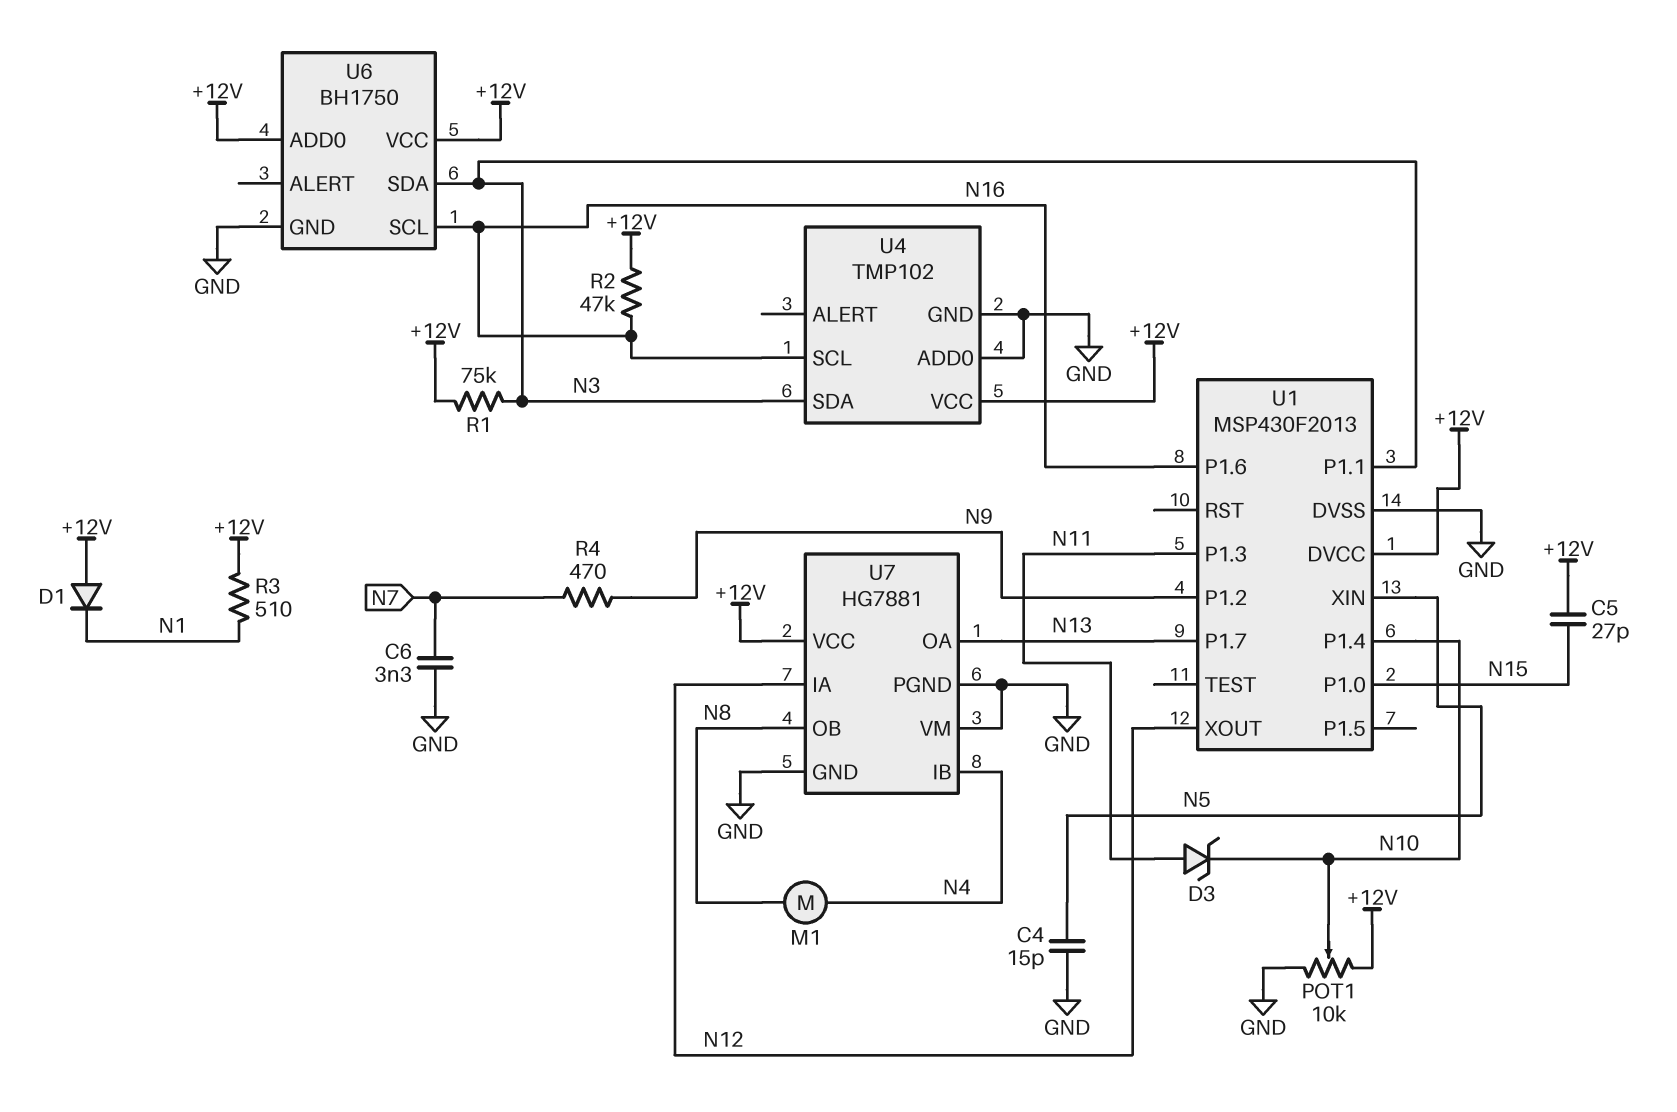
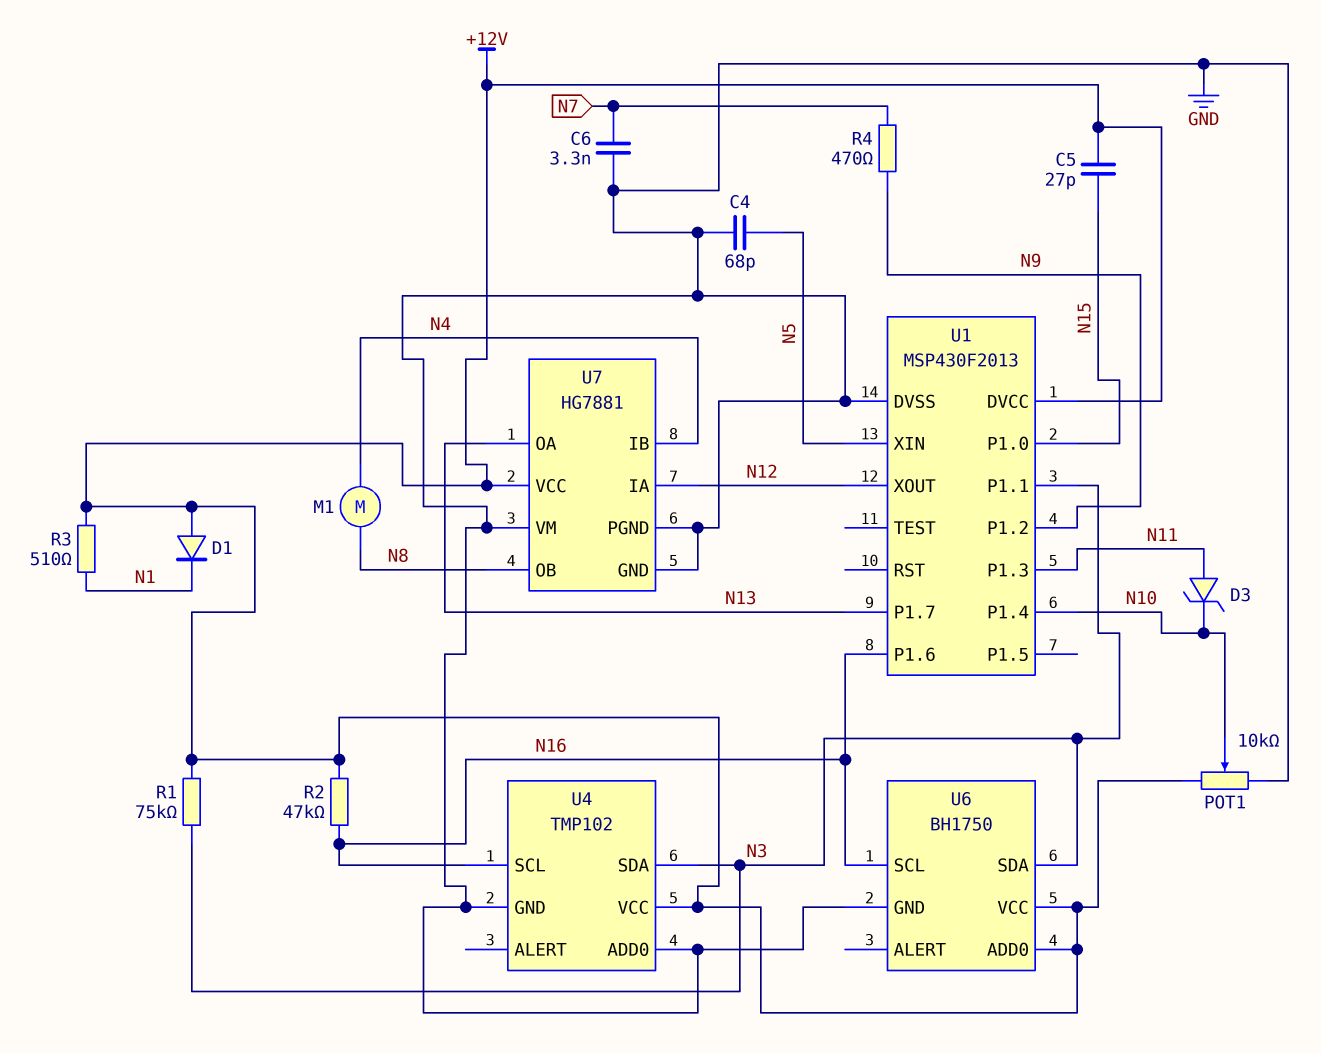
C4: 15pF (GND, N5) -> 68pF (GND, N5)

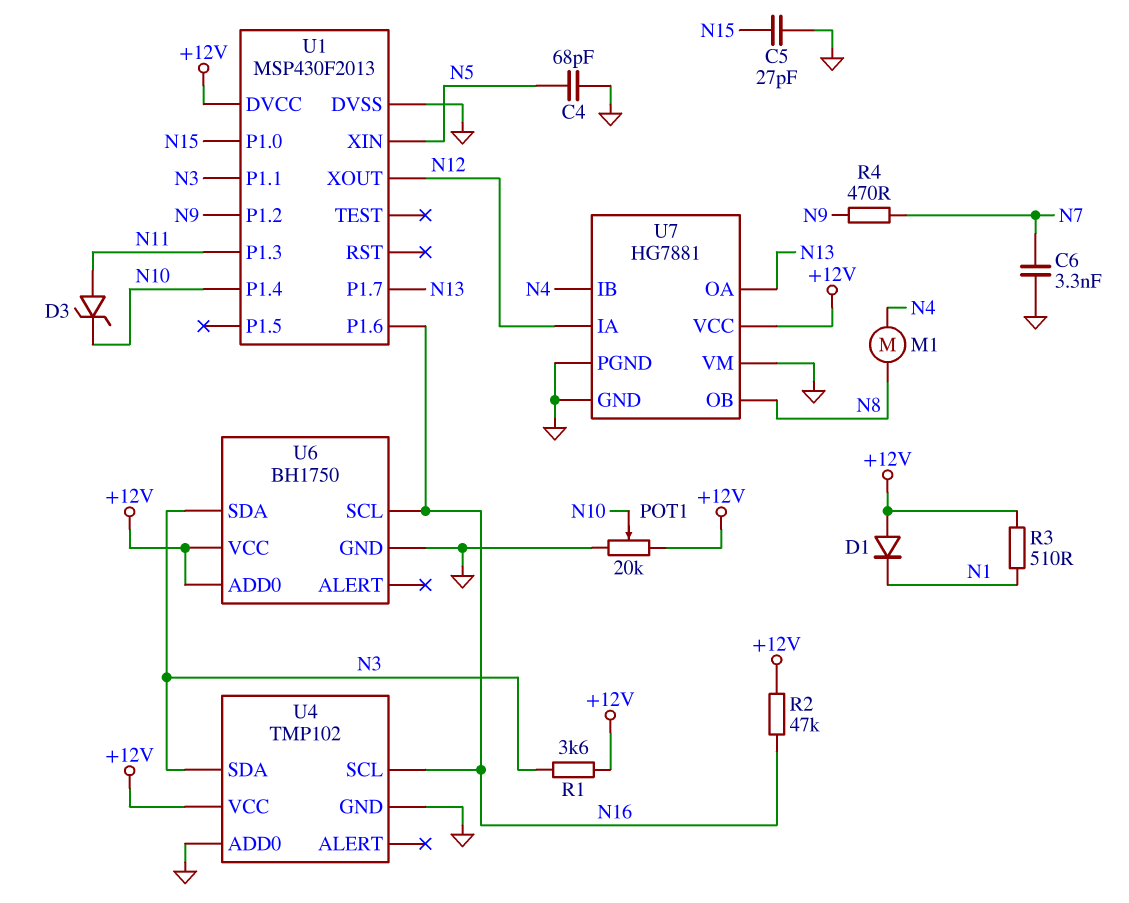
C5: 27pF (+12V, N15) -> 27pF (GND, N15)
POT1: 10k (+12V, GND, wiper N10) -> 20k (+12V, GND, wiper N10)
R1: 75k (+12V, N3) -> 3.6k (+12V, N3)

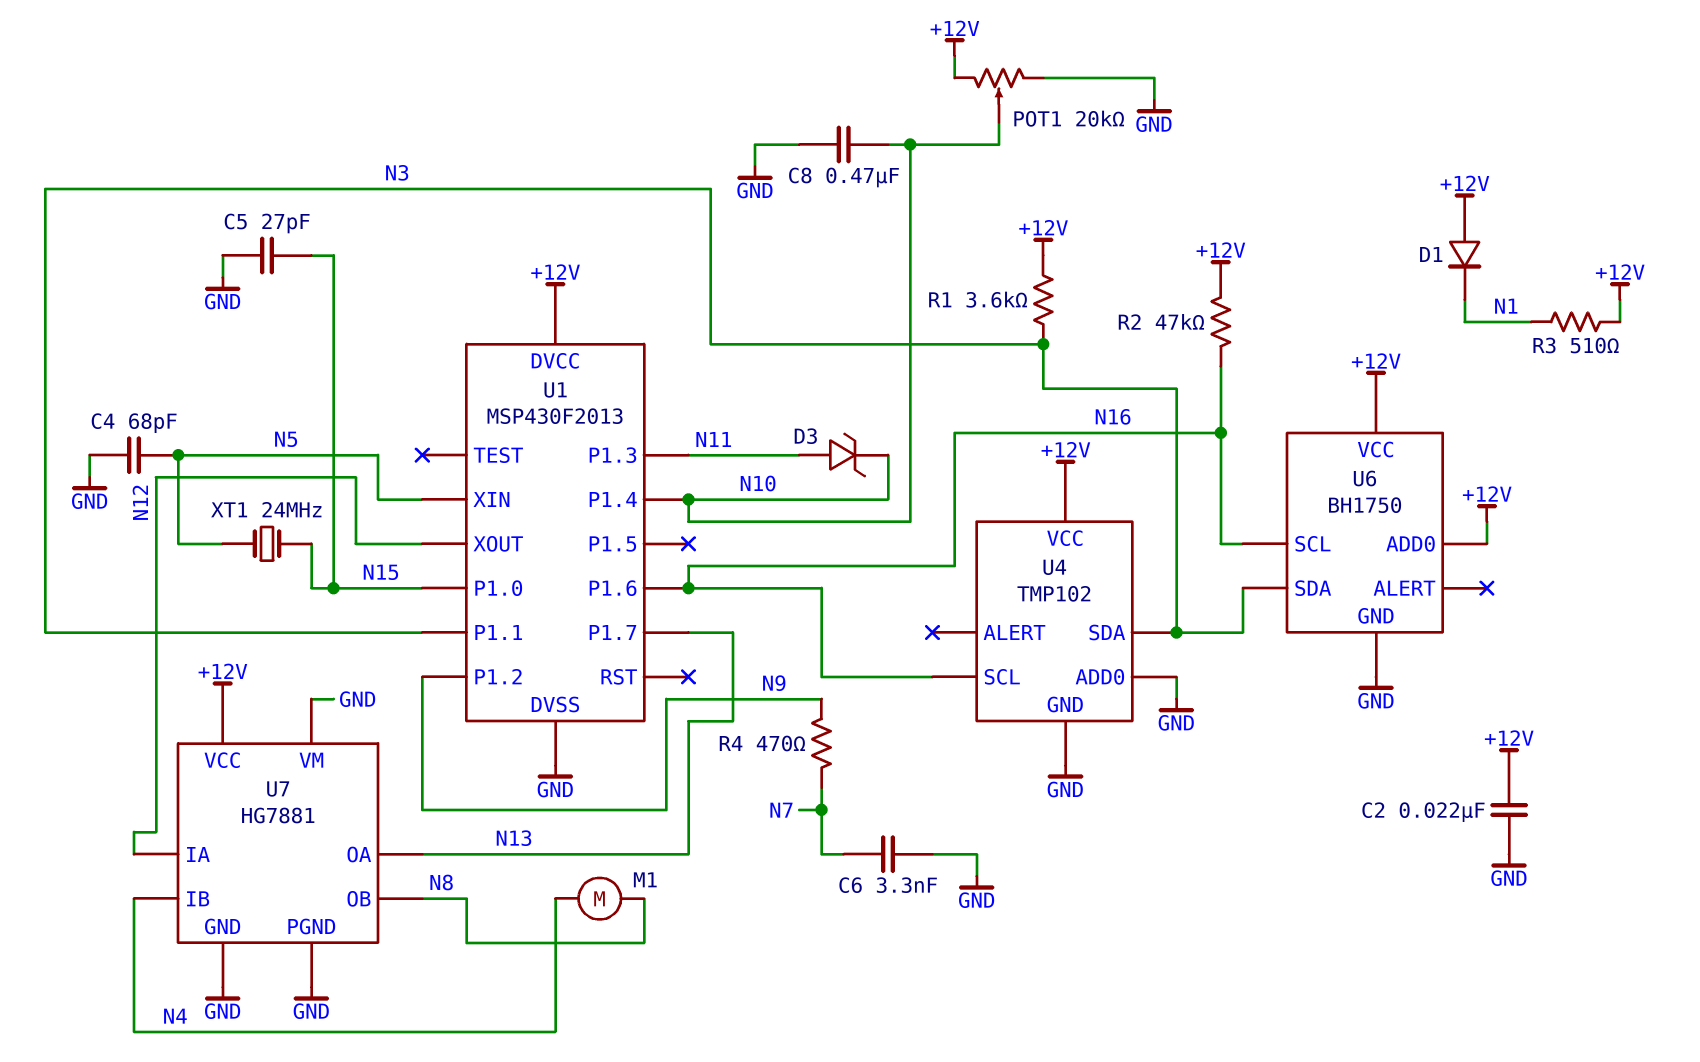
C2: none -> 22nF (+12V, GND)
C8: none -> 470nF (GND, N10)
XT1: none -> 24MHz (N5, N15)

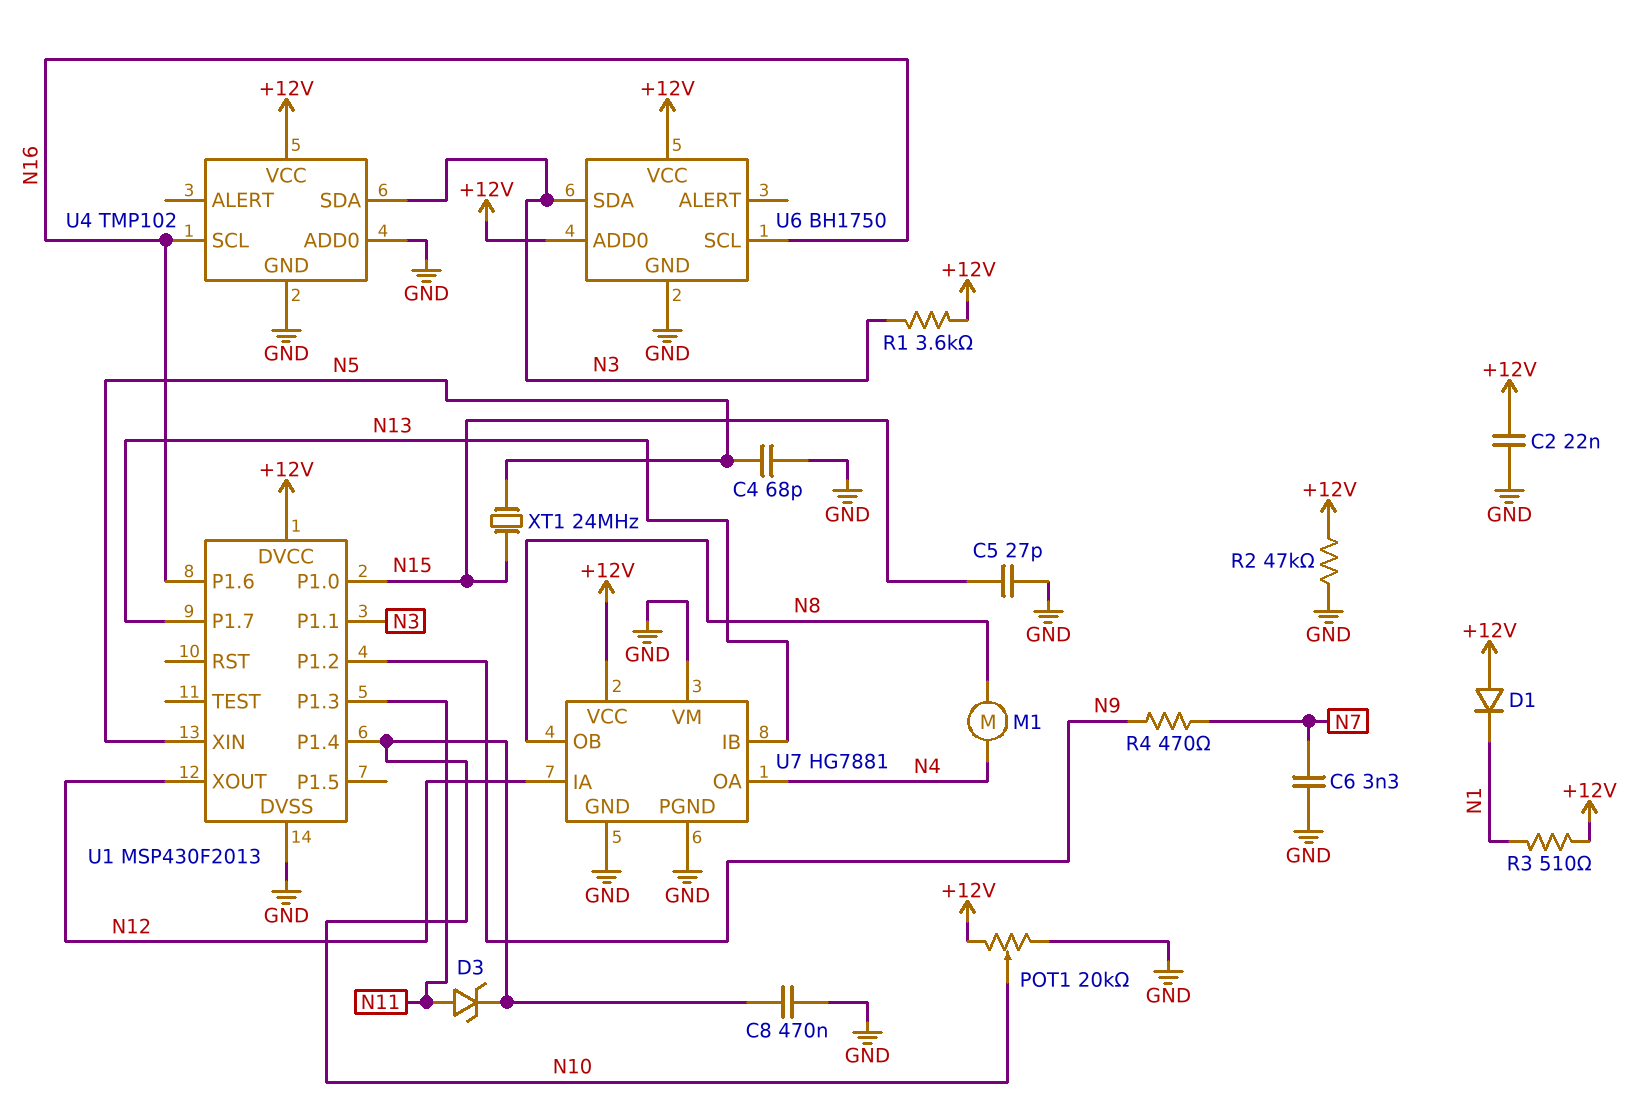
R2: 47k (+12V, N16) -> 47k (+12V, GND)
U7 pin IB: N4 -> N13
U7 pin OA: N13 -> N4

